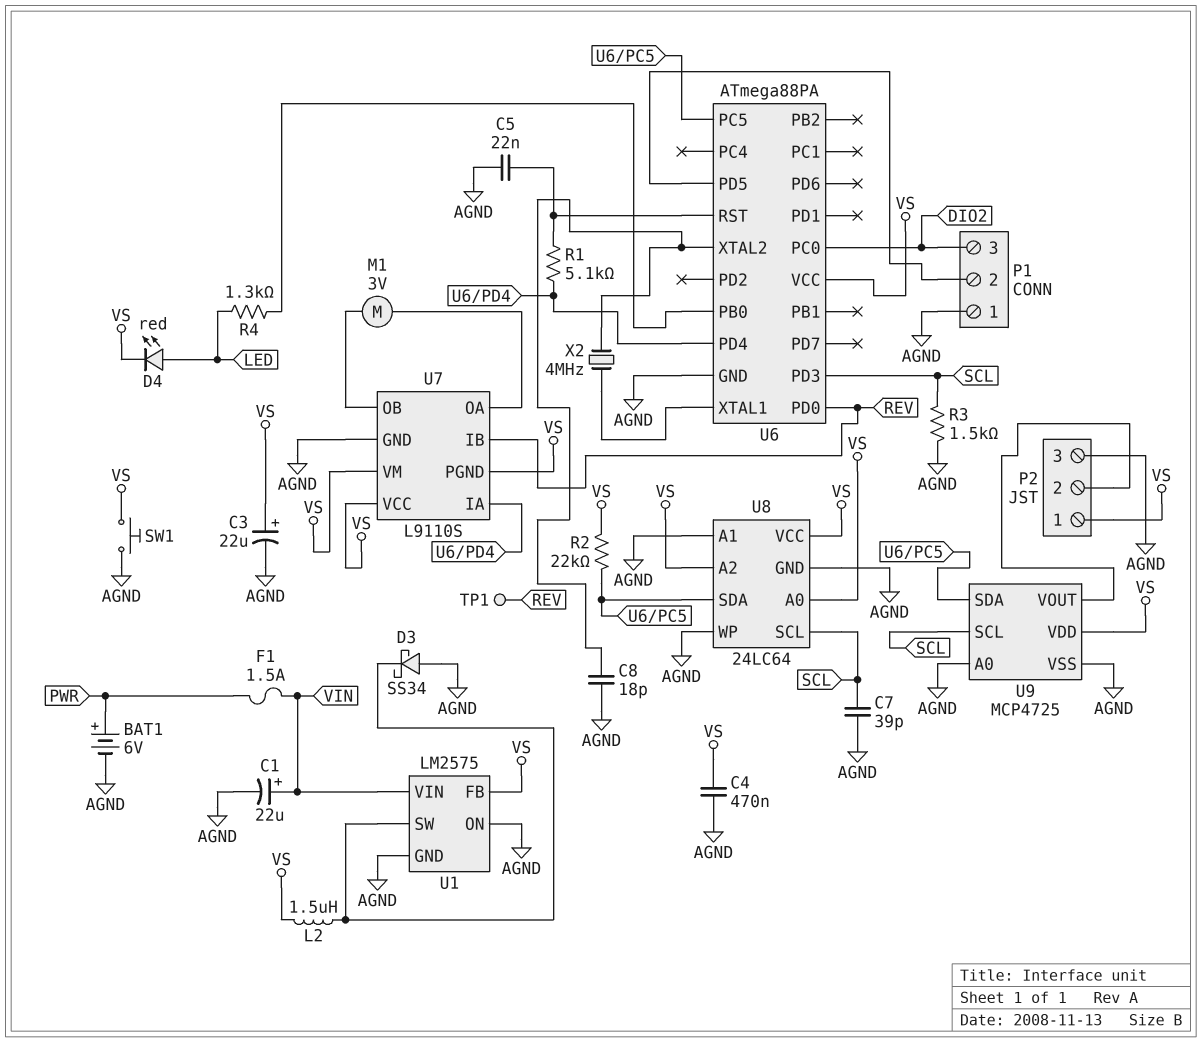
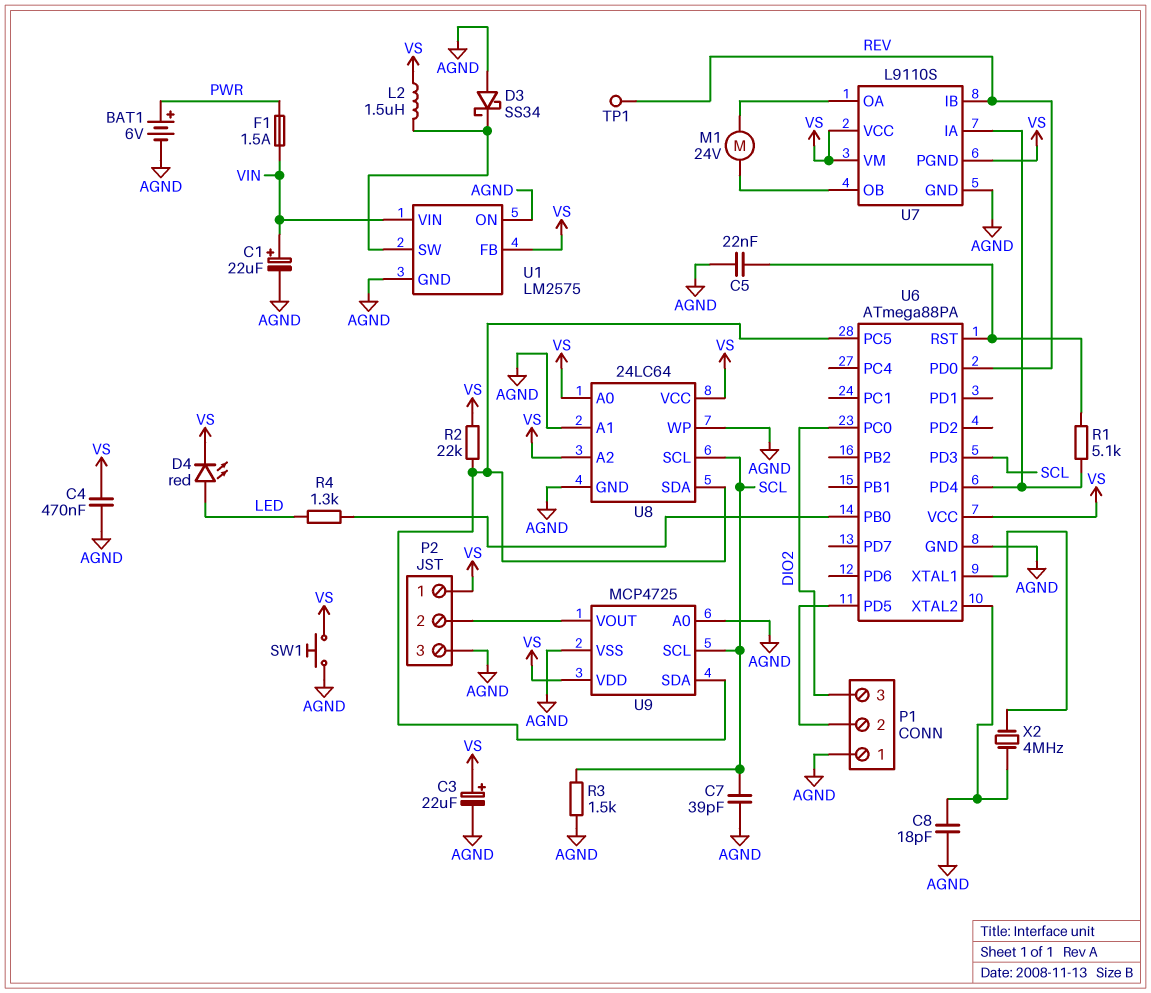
M1: motor 3V (U7/OA, U7/OB) -> motor 24V (U7/OA, U7/OB)

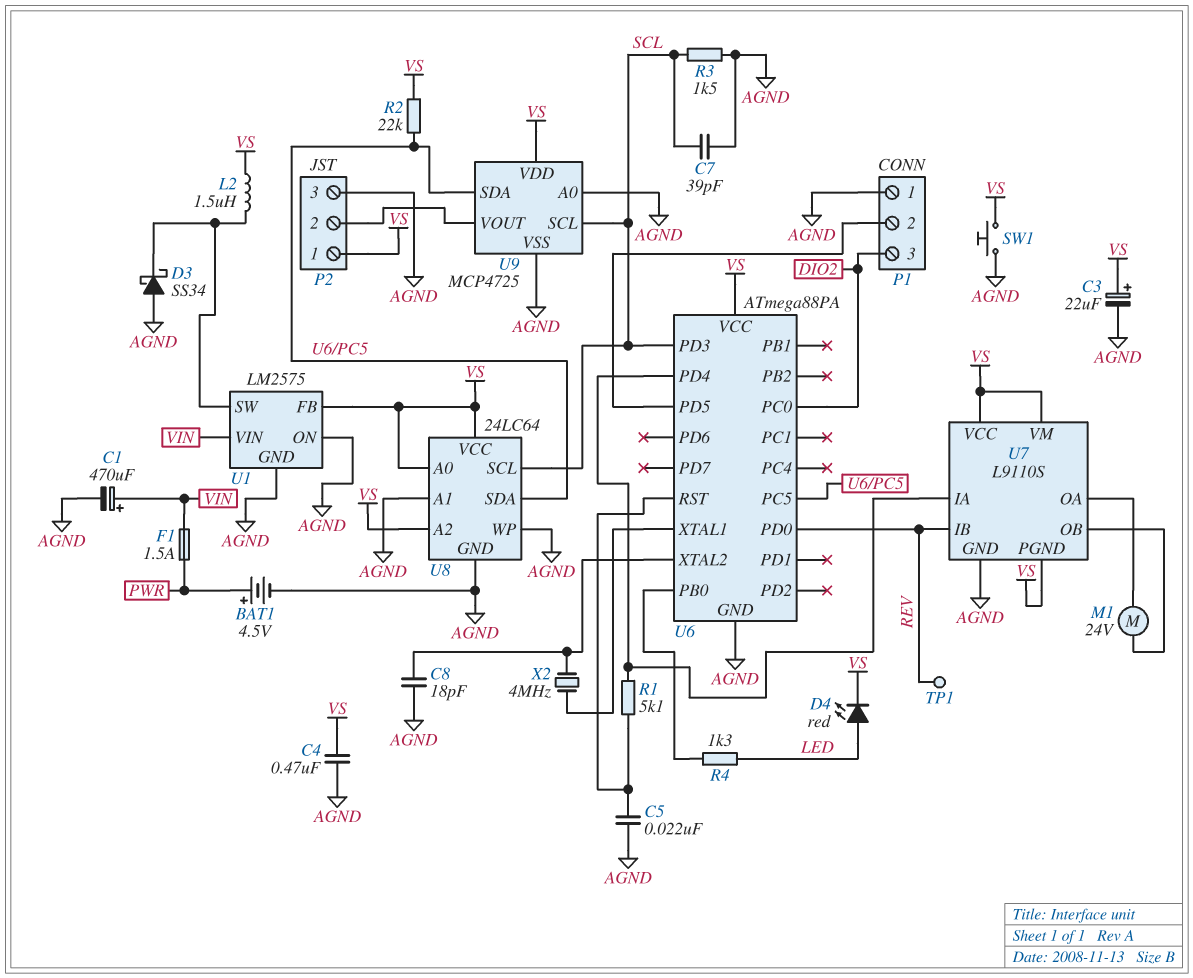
BAT1: 6V (plus PWR, minus AGND) -> 4.5V (plus PWR, minus AGND)
C1: 22uF (plus VIN, minus AGND) -> 470uF (plus VIN, minus AGND)

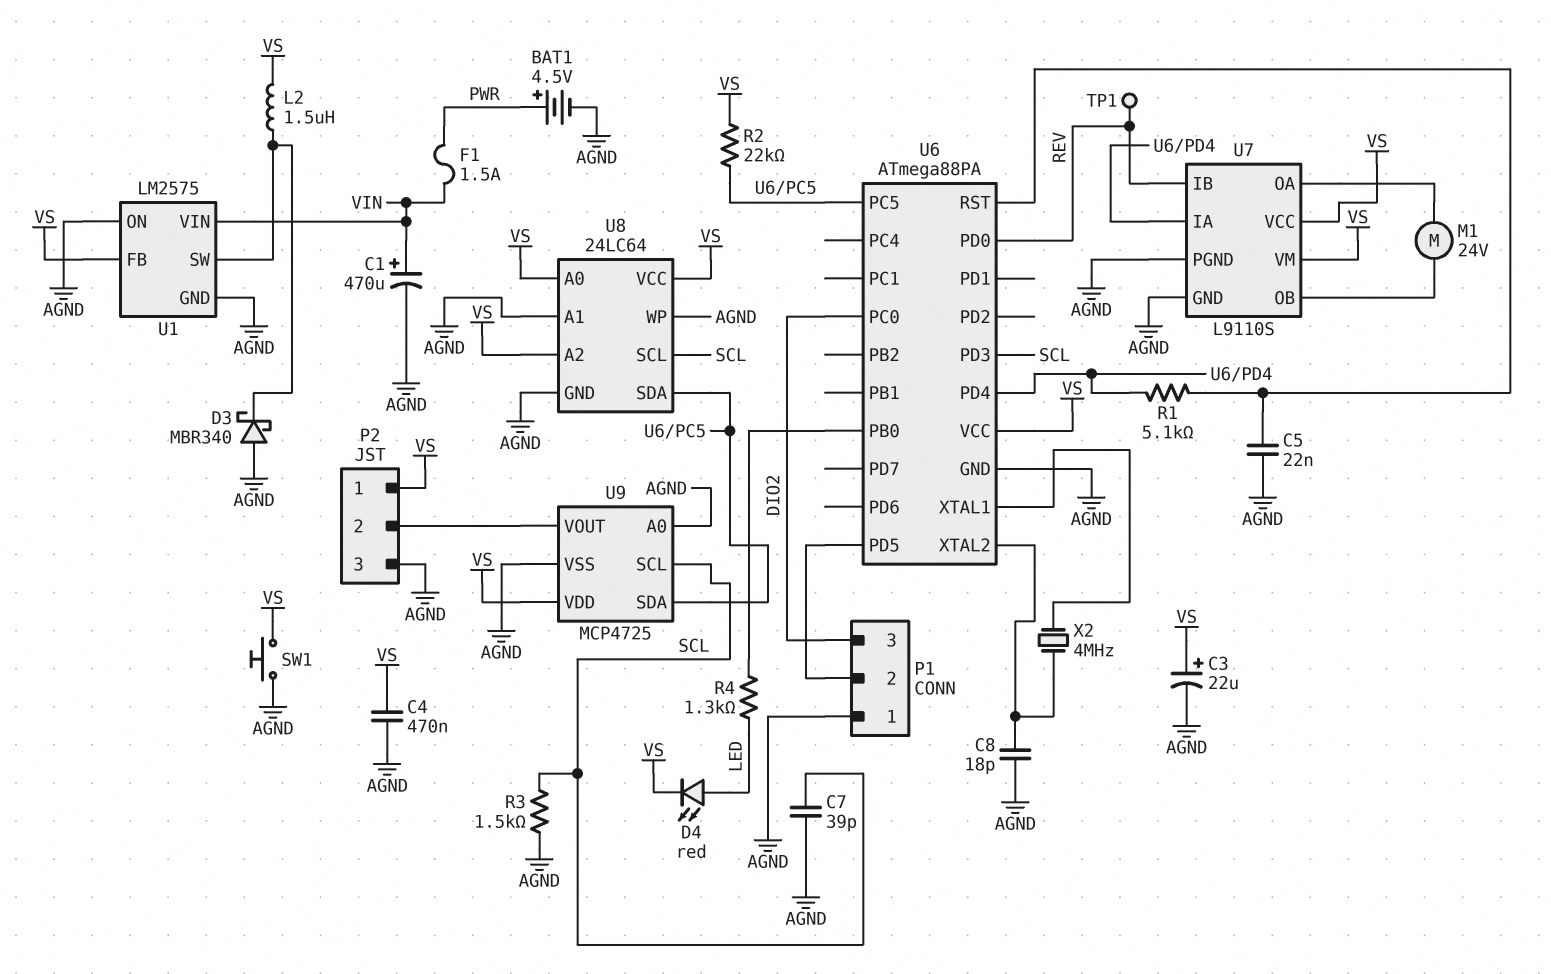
D3: schottky SS34 (A AGND, K U1/SW) -> schottky MBR340 (A AGND, K U1/SW)
U7 pin PGND: VS -> AGND

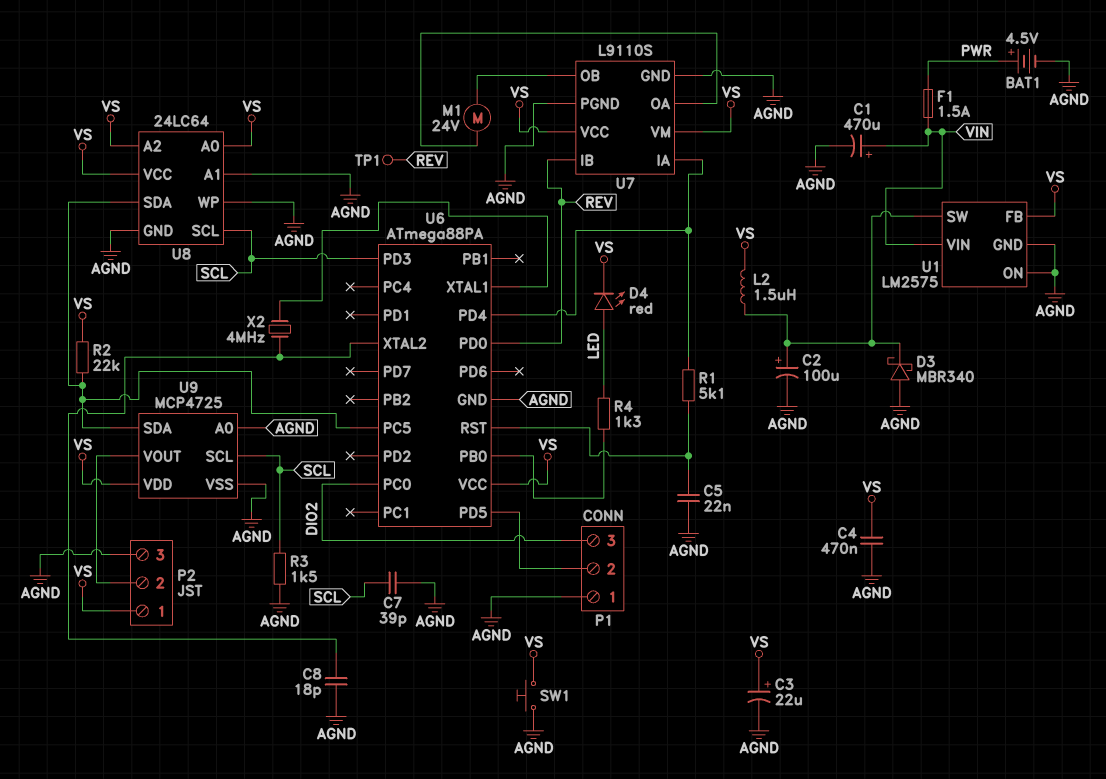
C2: none -> 100uF (plus U1/SW, minus AGND)

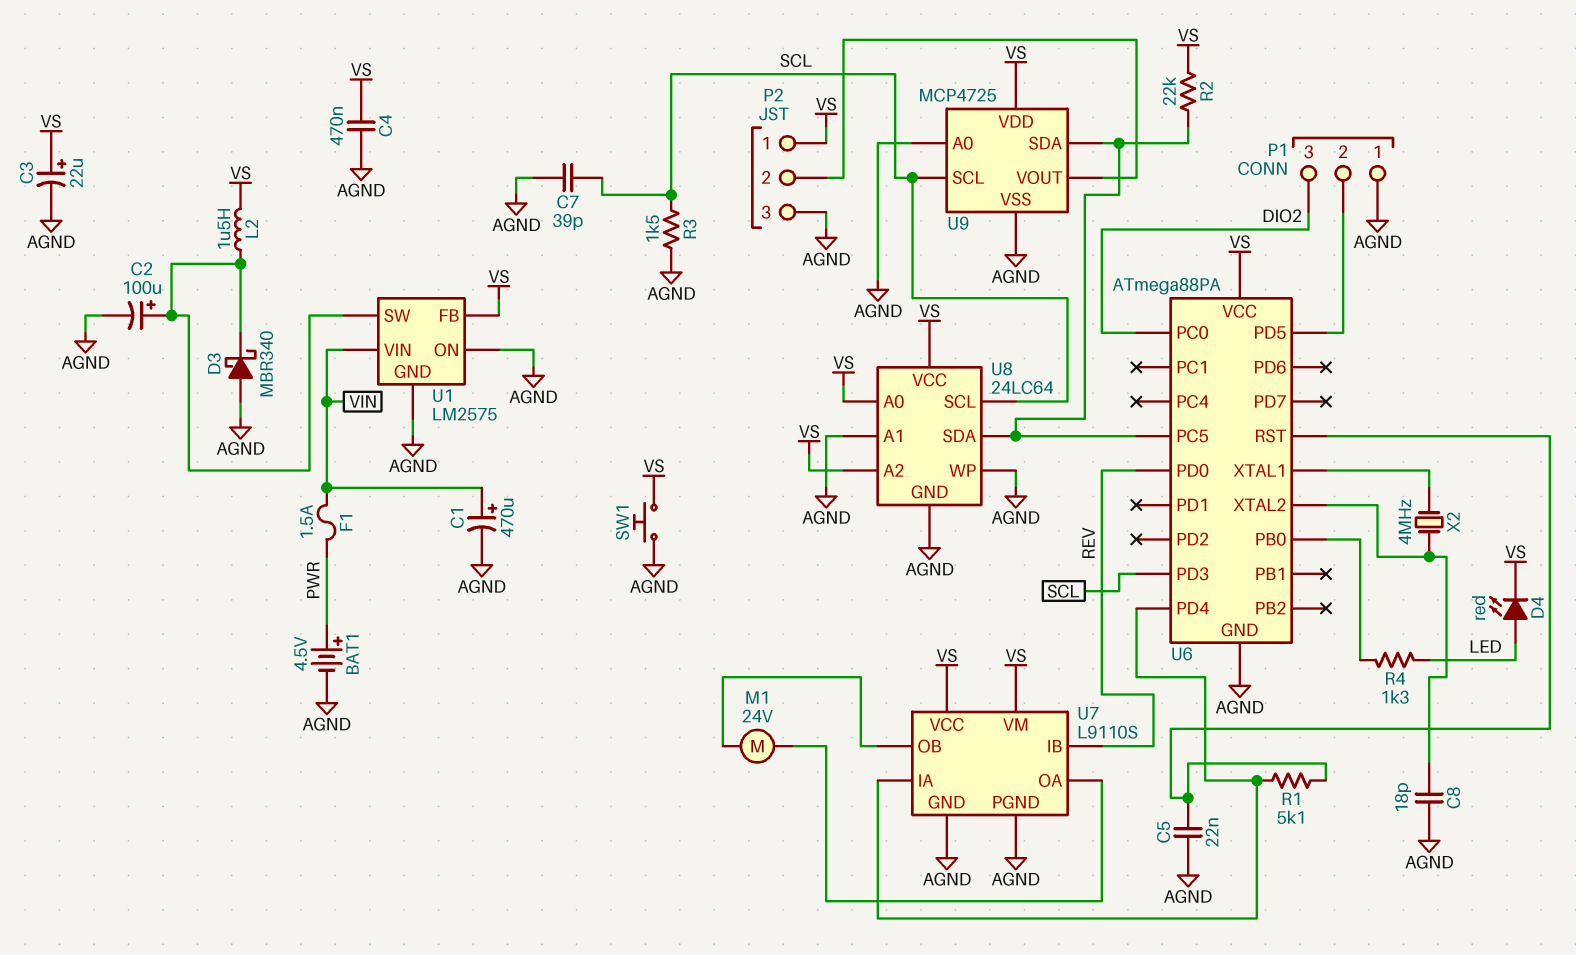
TP1: test point (REV) -> none

